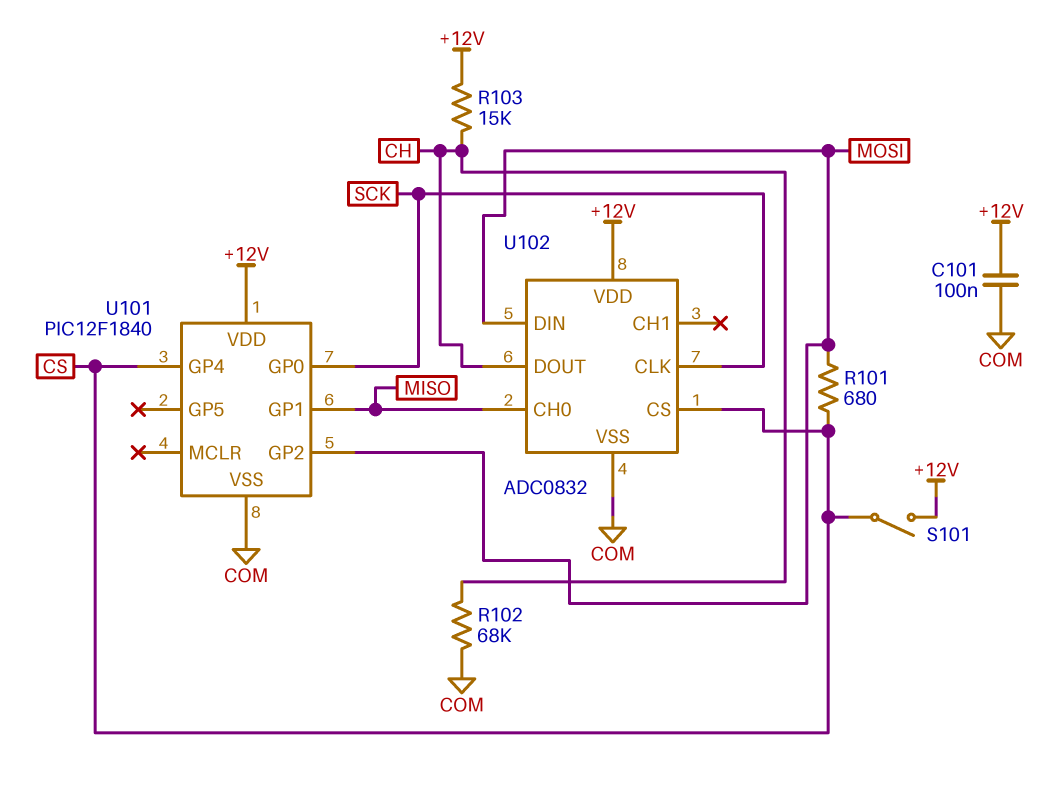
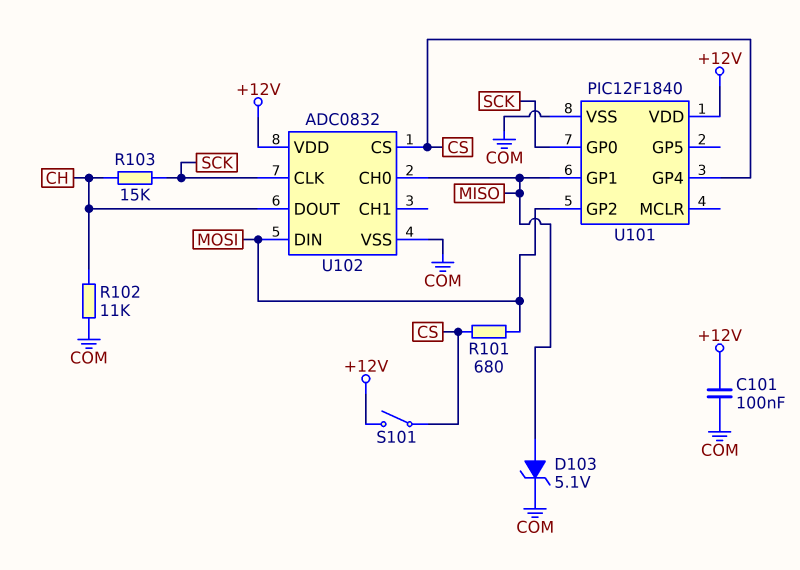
D103: none -> zener 5.1V (A MISO, K COM)
R102: 68k (CH, COM) -> 11k (CH, COM)
R103: 15k (+12V, CH) -> 15k (CH, SCK)

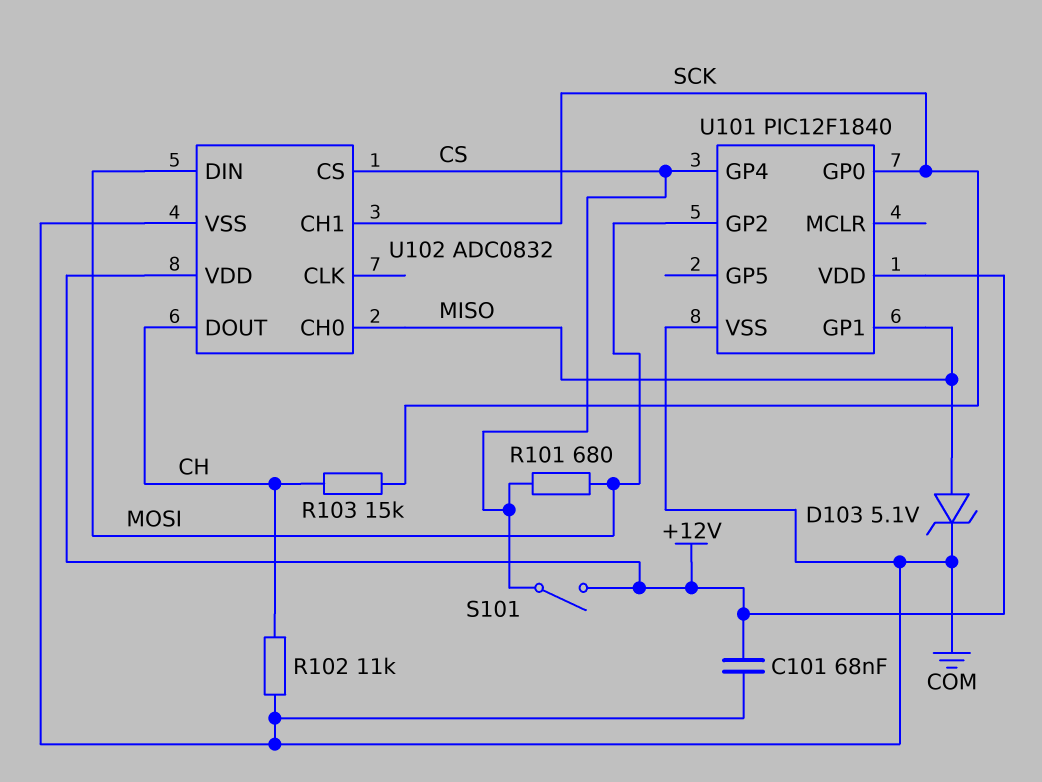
C101: 100nF (+12V, COM) -> 68nF (+12V, COM)
U102 pin CH1: none -> SCK
U102 pin CLK: SCK -> none

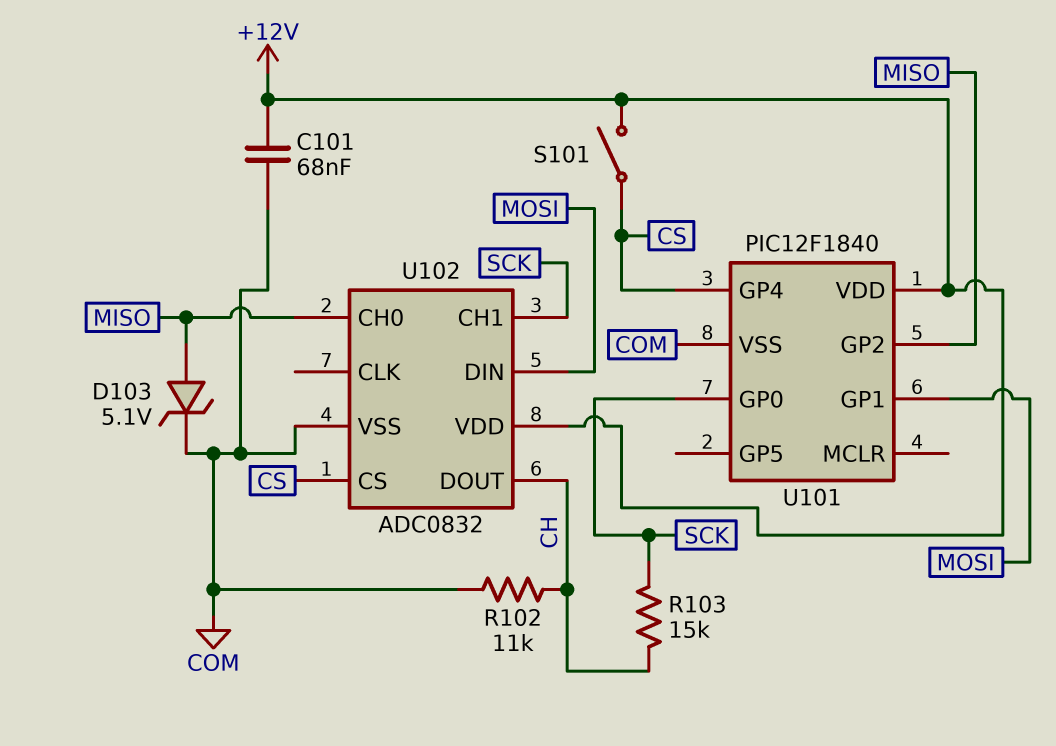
R101: 680 (CS, MOSI) -> none
U101 pin GP1: MISO -> MOSI
U101 pin GP2: MOSI -> MISO

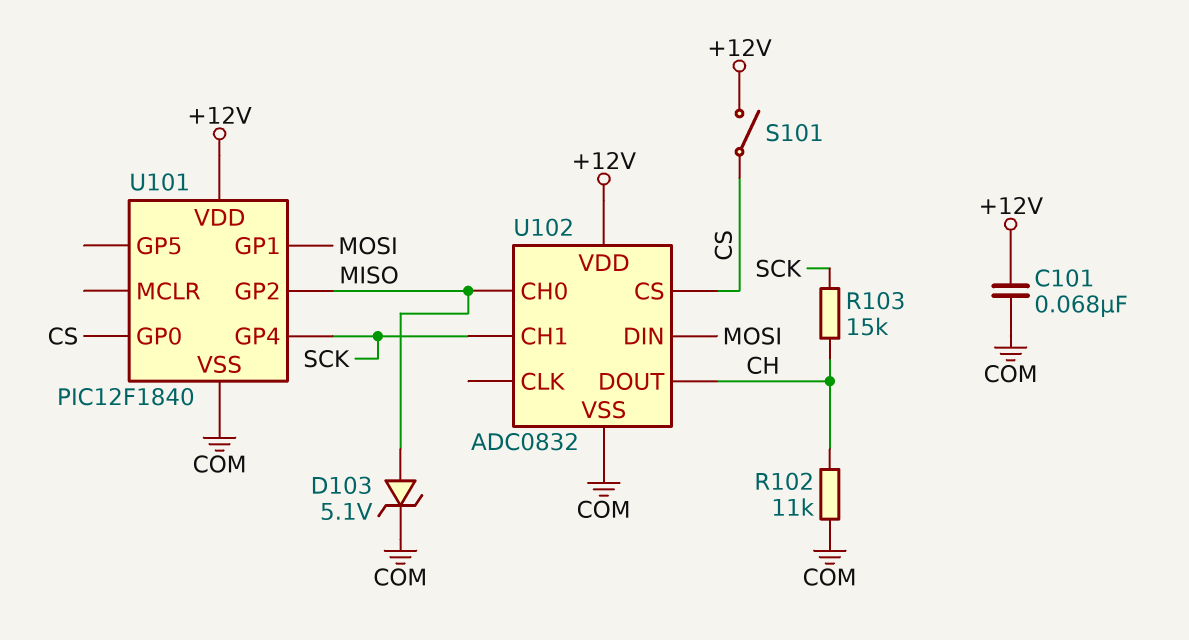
U101 pin GP0: SCK -> CS
U101 pin GP4: CS -> SCK

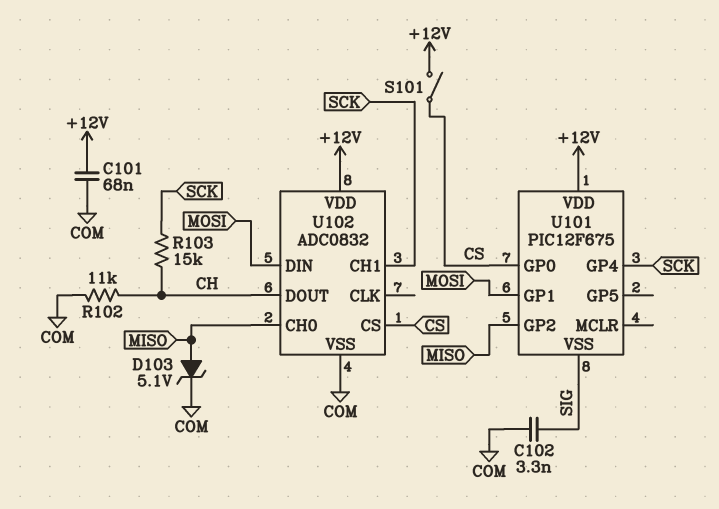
C102: none -> 3.3nF (COM, SIG)
U101: PIC12F1840 -> PIC12F675
U101 pin VSS: COM -> SIG

